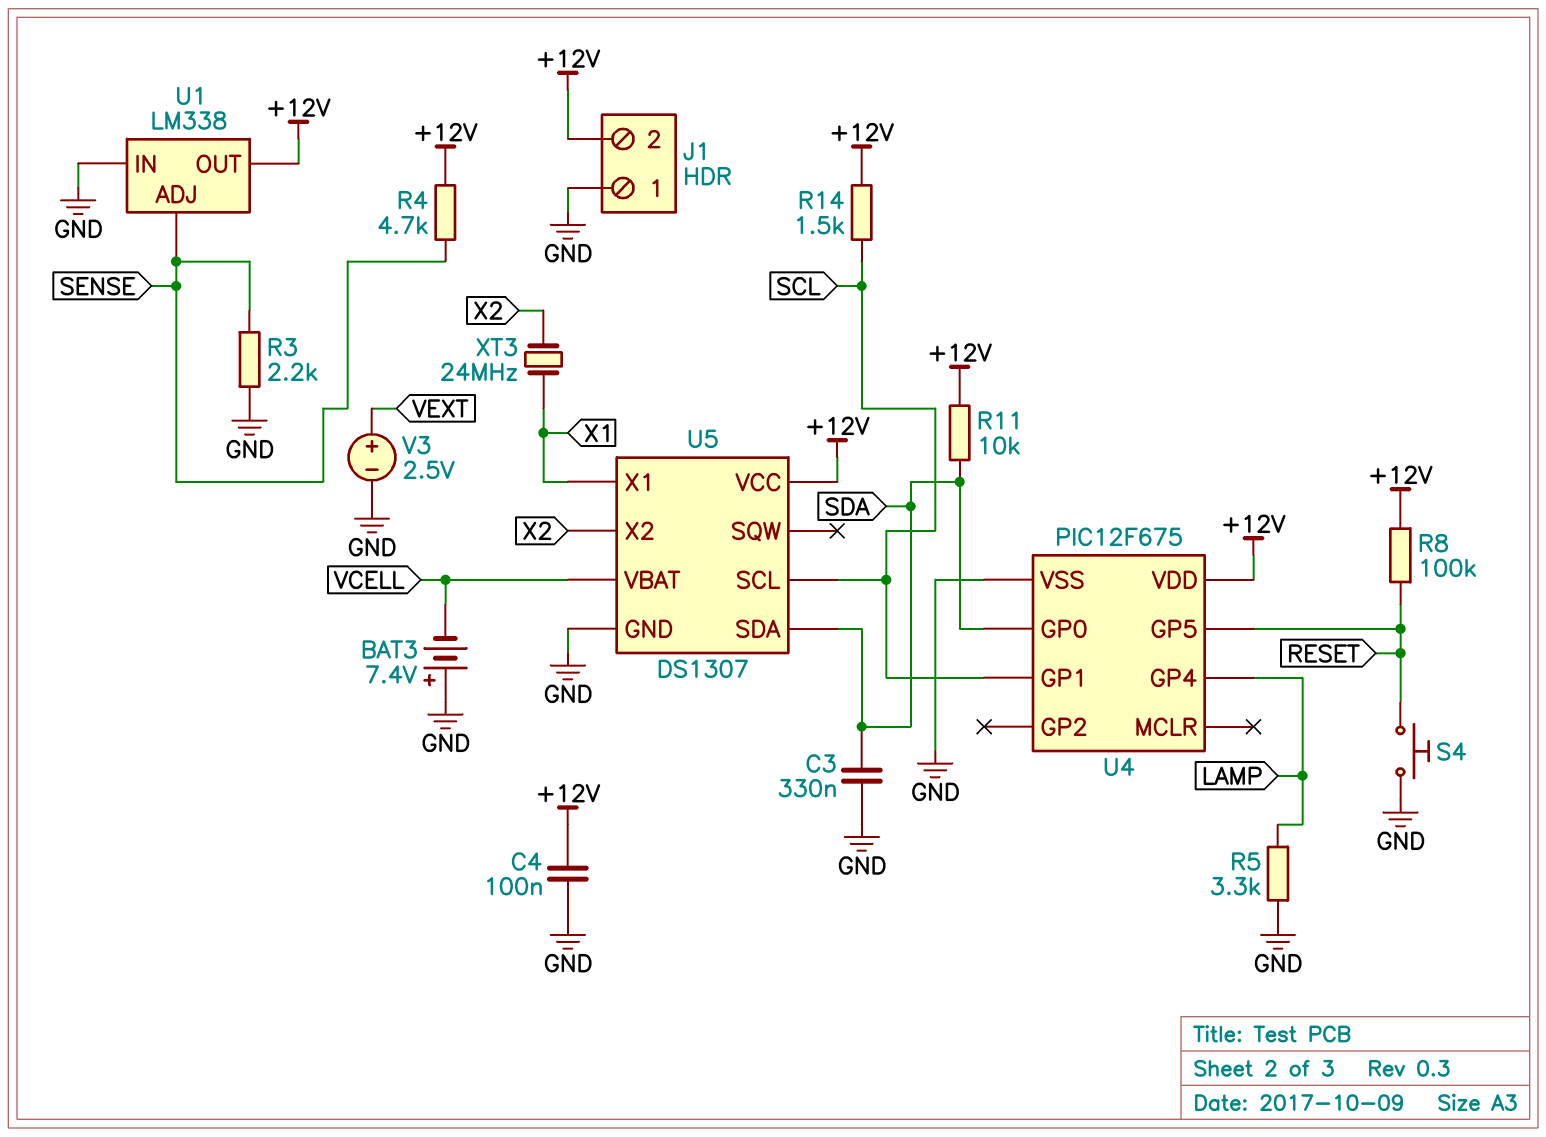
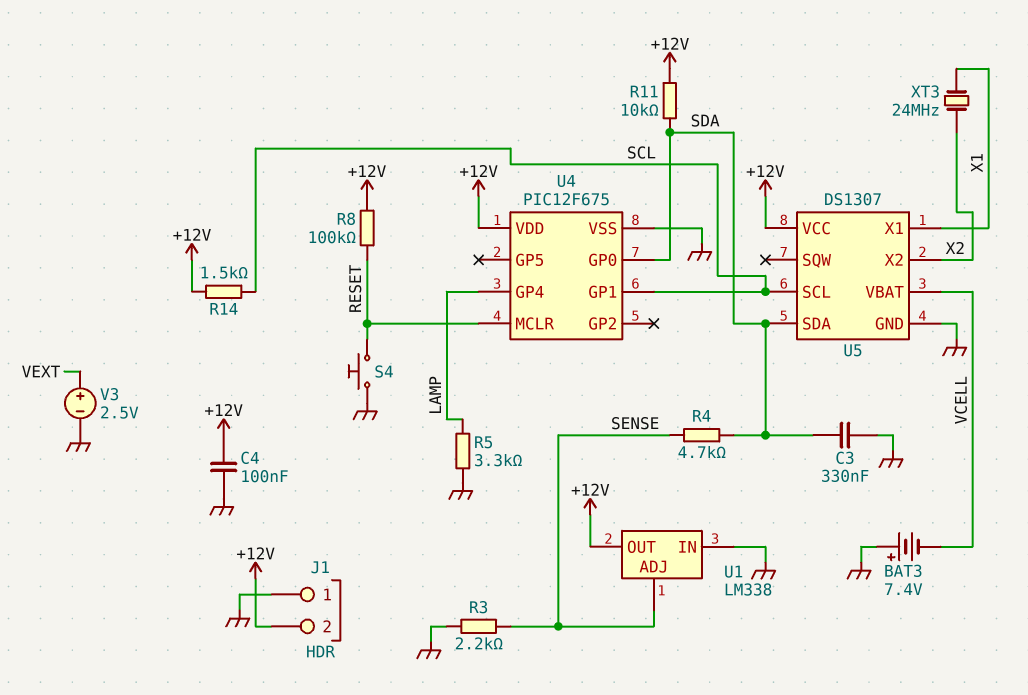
R4: 4.7k (+12V, SENSE) -> 4.7k (SDA, SENSE)
U4 pin GP5: RESET -> none
U4 pin MCLR: none -> RESET

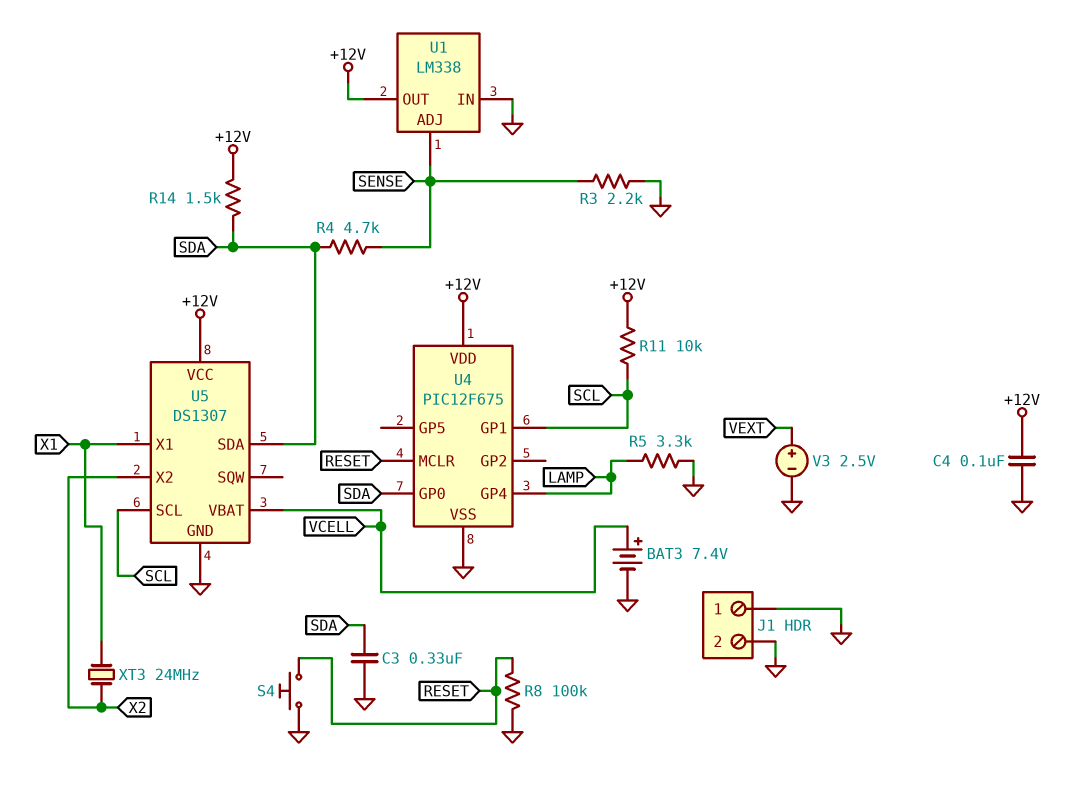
BAT3: 7.4V (plus GND, minus VCELL) -> 7.4V (plus VCELL, minus GND)
J1 pin 2: +12V -> GND
R8: 100k (+12V, RESET) -> 100k (GND, RESET)
R11: 10k (+12V, SDA) -> 10k (+12V, SCL)
R14: 1.5k (+12V, SCL) -> 1.5k (+12V, SDA)

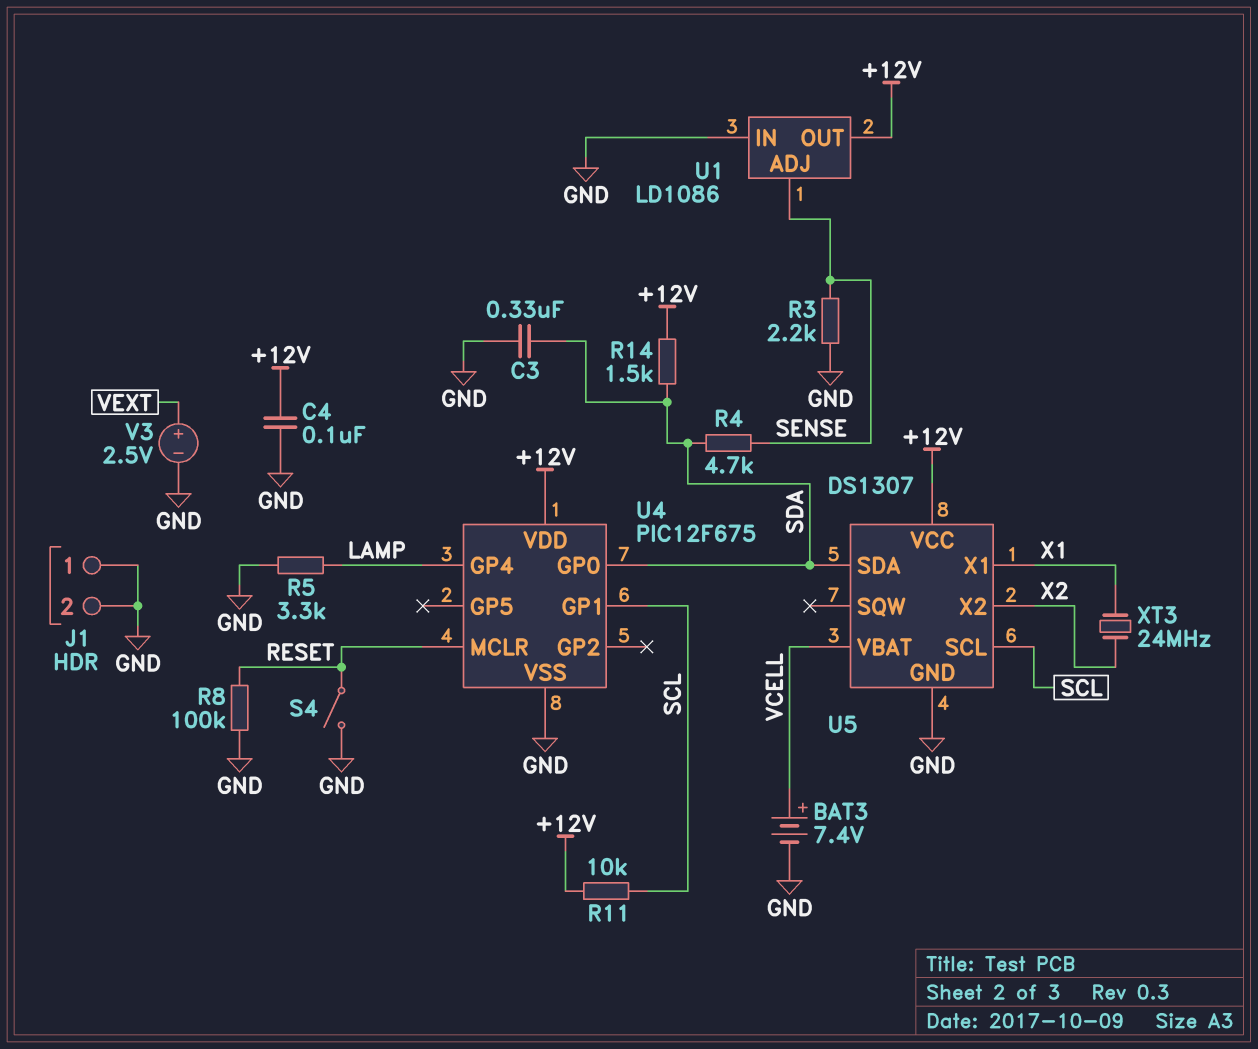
S4: button (GND, RESET) -> switch (GND, RESET)
U1: LM338 -> LD1086

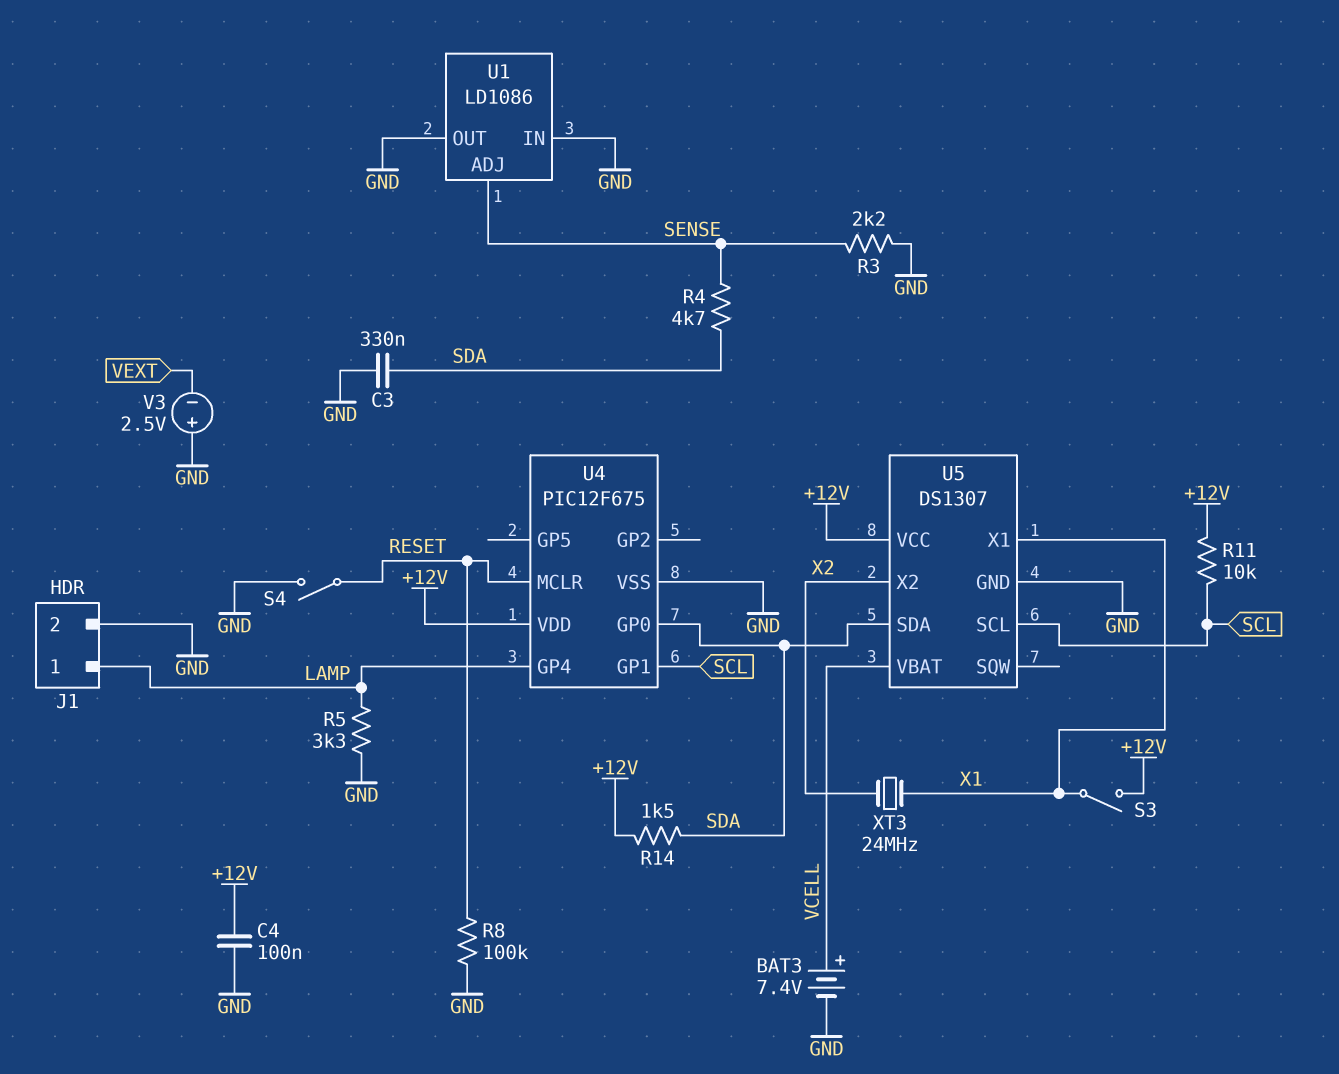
J1 pin 1: GND -> LAMP
S3: none -> switch (+12V, X1)
U1 pin OUT: +12V -> GND
V3: 2.5V (plus VEXT, minus GND) -> 2.5V (plus GND, minus VEXT)

